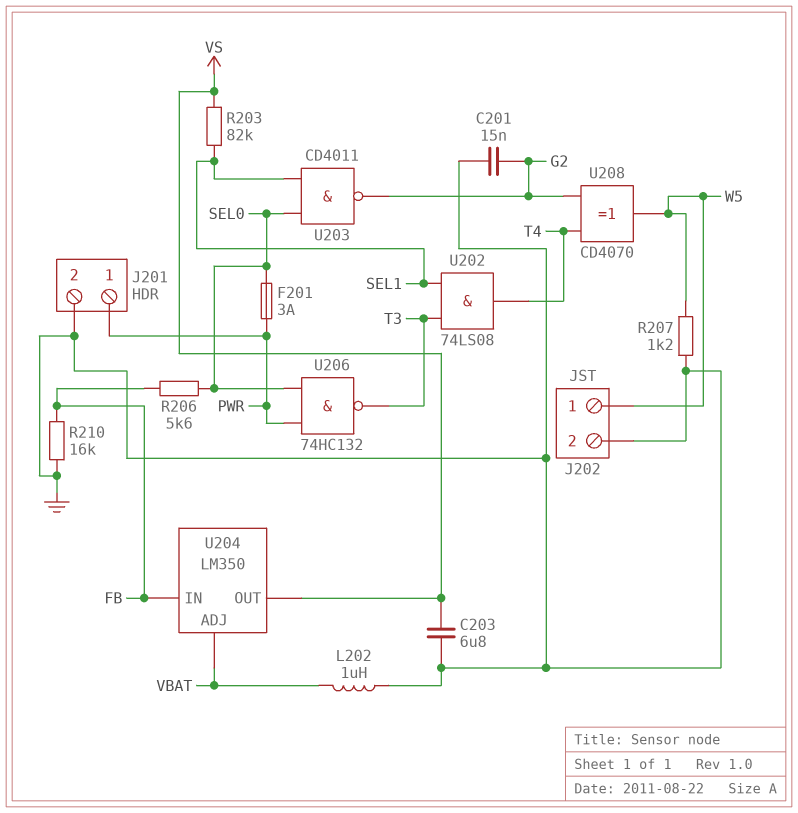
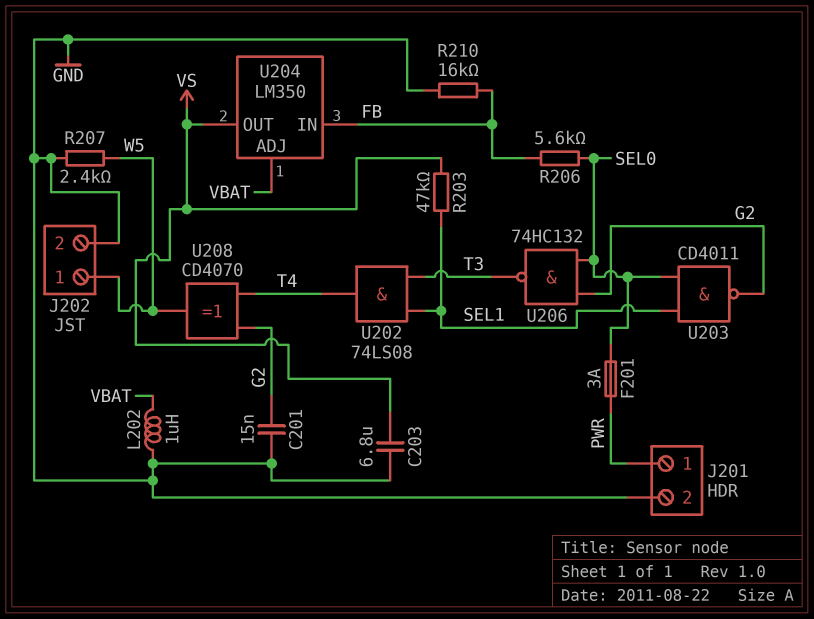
R203: 82k (SEL1, VS) -> 47k (SEL1, VS)
R207: 1.2k (GND, W5) -> 2.4k (GND, W5)
U206: NAND 74HC132 (in PWR, in SEL0, out T3) -> NAND 74HC132 (in G2, in SEL0, out T3)

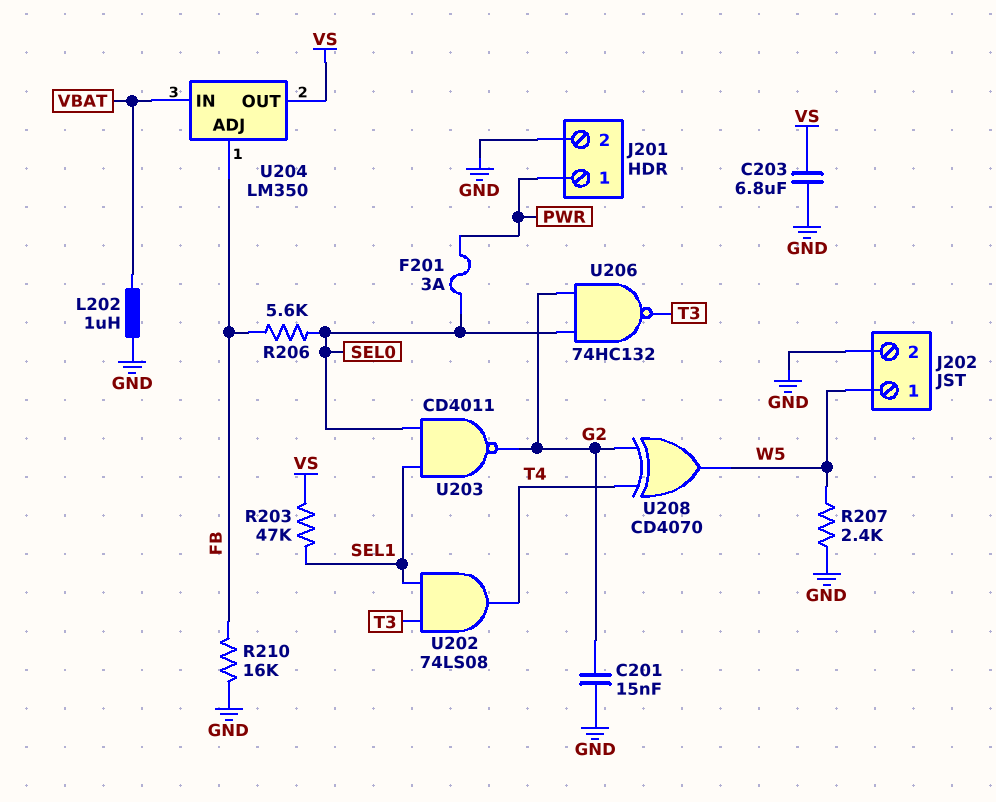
U204 pin ADJ: VBAT -> FB
U204 pin IN: FB -> VBAT

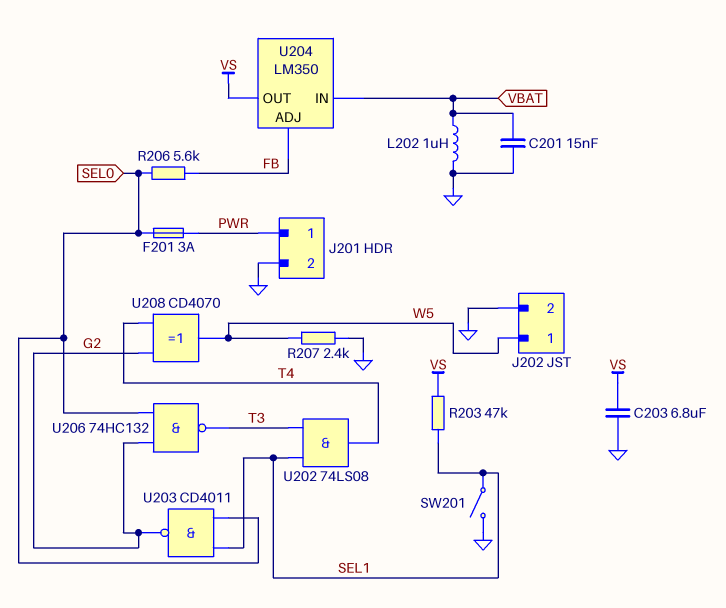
C201: 15nF (G2, GND) -> 15nF (GND, VBAT)
R210: 16k (FB, GND) -> none
SW201: none -> switch (GND, SEL1)

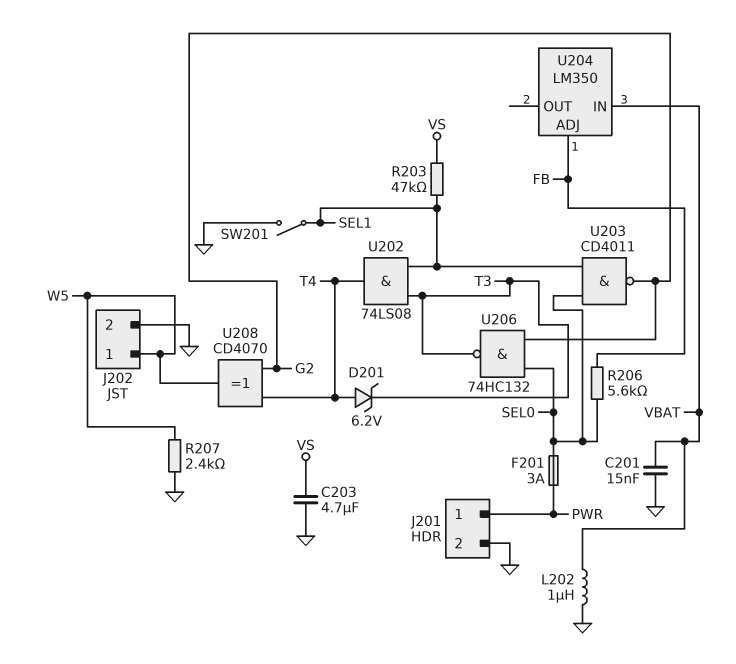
C203: 6.8uF (GND, VS) -> 4.7uF (GND, VS)
D201: none -> zener 6.2V (A T4, K T3)
U204 pin OUT: VS -> none

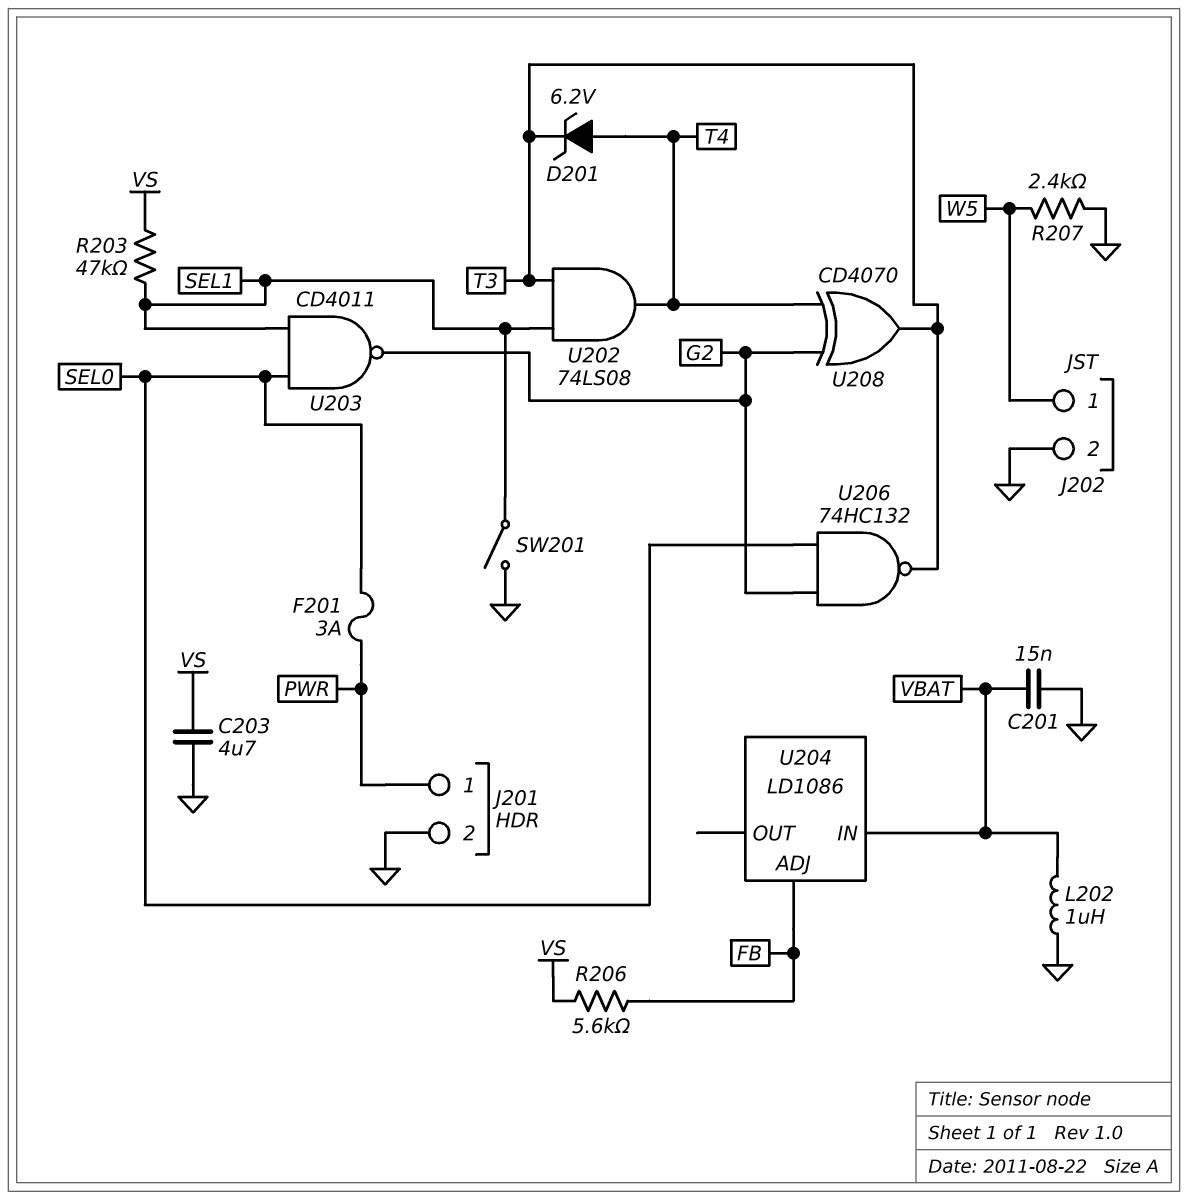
R206: 5.6k (FB, SEL0) -> 5.6k (FB, VS)
U204: LM350 -> LD1086
U208: XOR CD4070 (in G2, in T4, out W5) -> XOR CD4070 (in G2, in T4, out T3)

